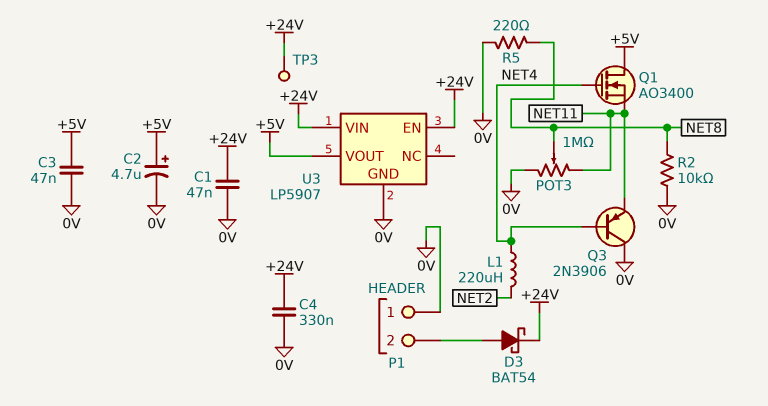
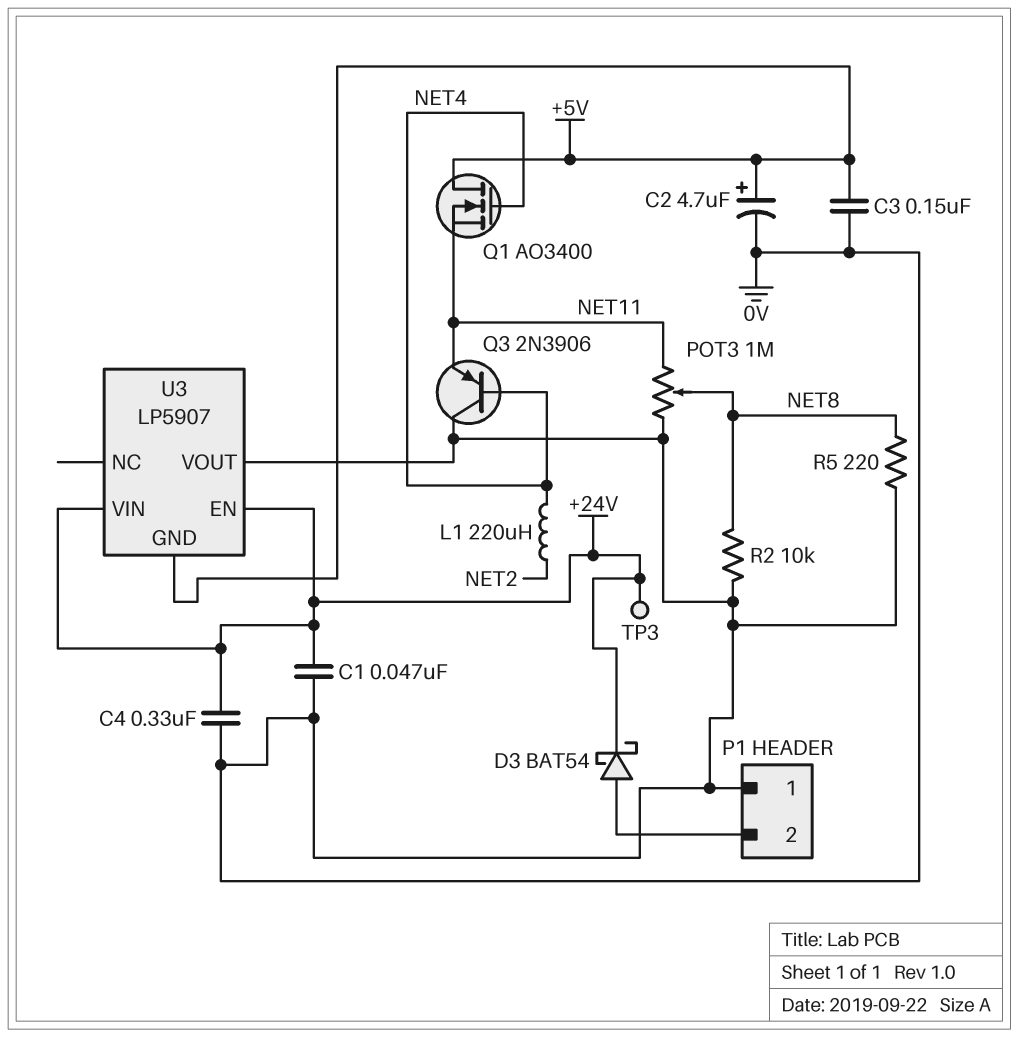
C3: 47nF (+5V, 0V) -> 150nF (+5V, 0V)
U3 pin GND: 0V -> +5V
U3 pin VOUT: +5V -> 0V

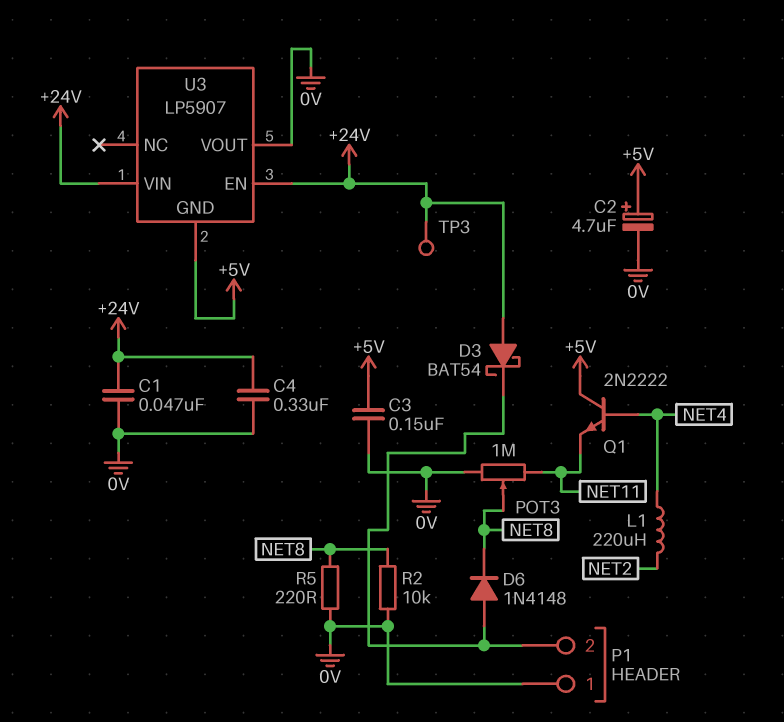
D3: schottky BAT54 (A P1/2, K +24V) -> schottky BAT54 (A +24V, K P1/2)
D6: none -> diode 1N4148 (A P1/2, K NET8)
Q1: NMOS AO3400 (G NET4, D +5V, S NET11) -> NPN 2N2222 (B NET4, C +5V, E NET11)
Q3: PNP 2N3906 (B NET4, C 0V, E NET11) -> none

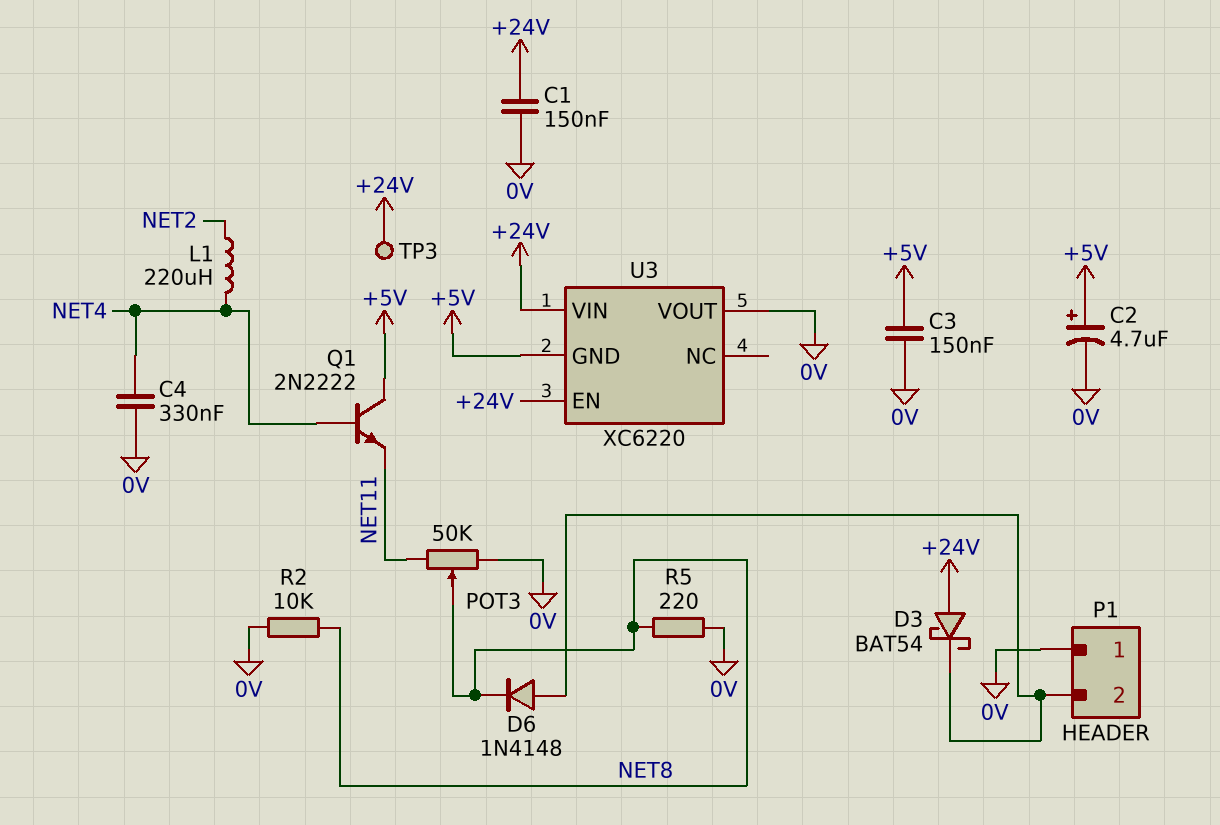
C1: 47nF (+24V, 0V) -> 150nF (+24V, 0V)
C4: 330nF (+24V, 0V) -> 330nF (0V, NET4)
POT3: 1M (0V, NET11, wiper NET8) -> 50k (0V, NET11, wiper NET8)
U3: LP5907 -> XC6220

